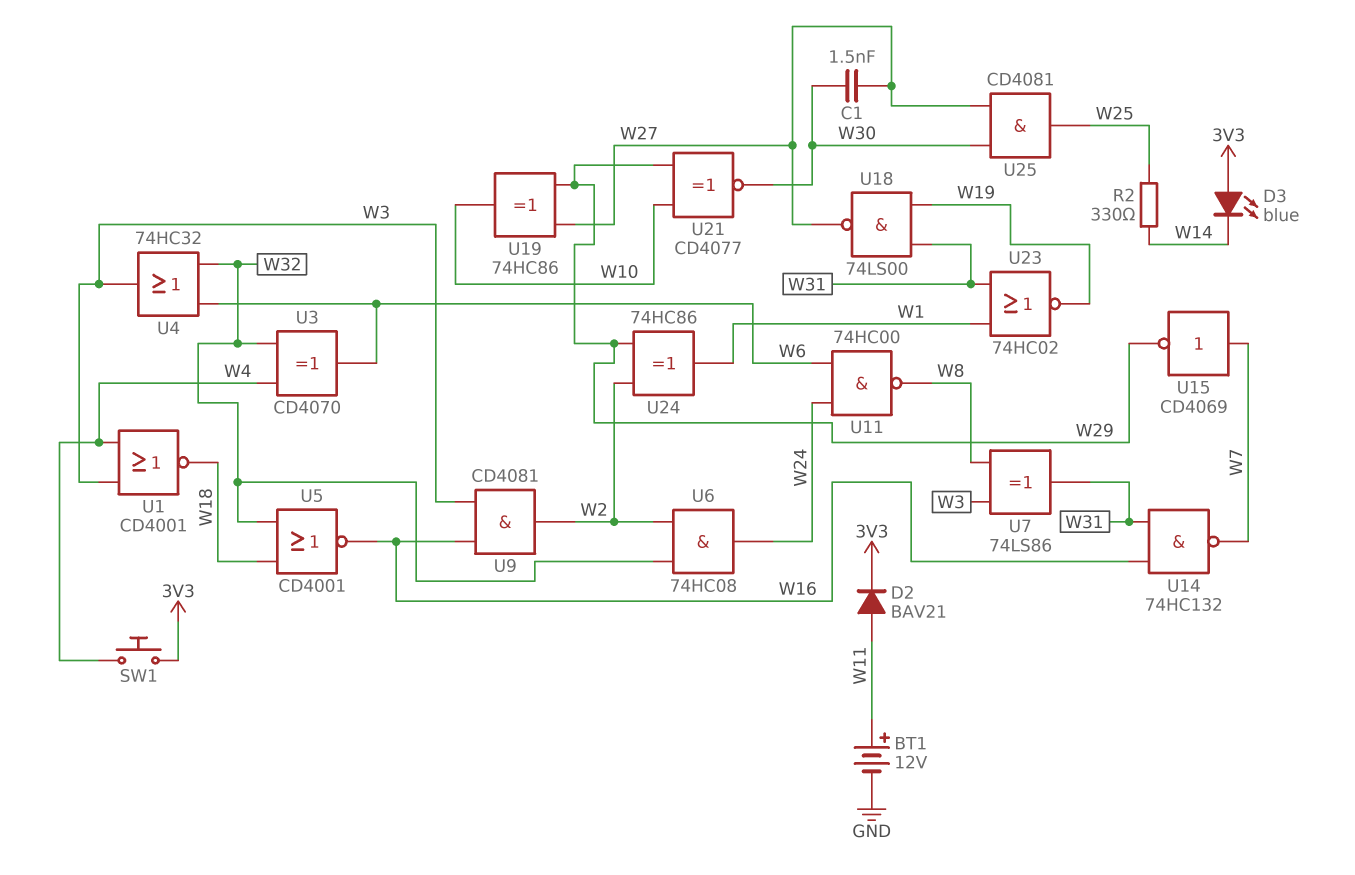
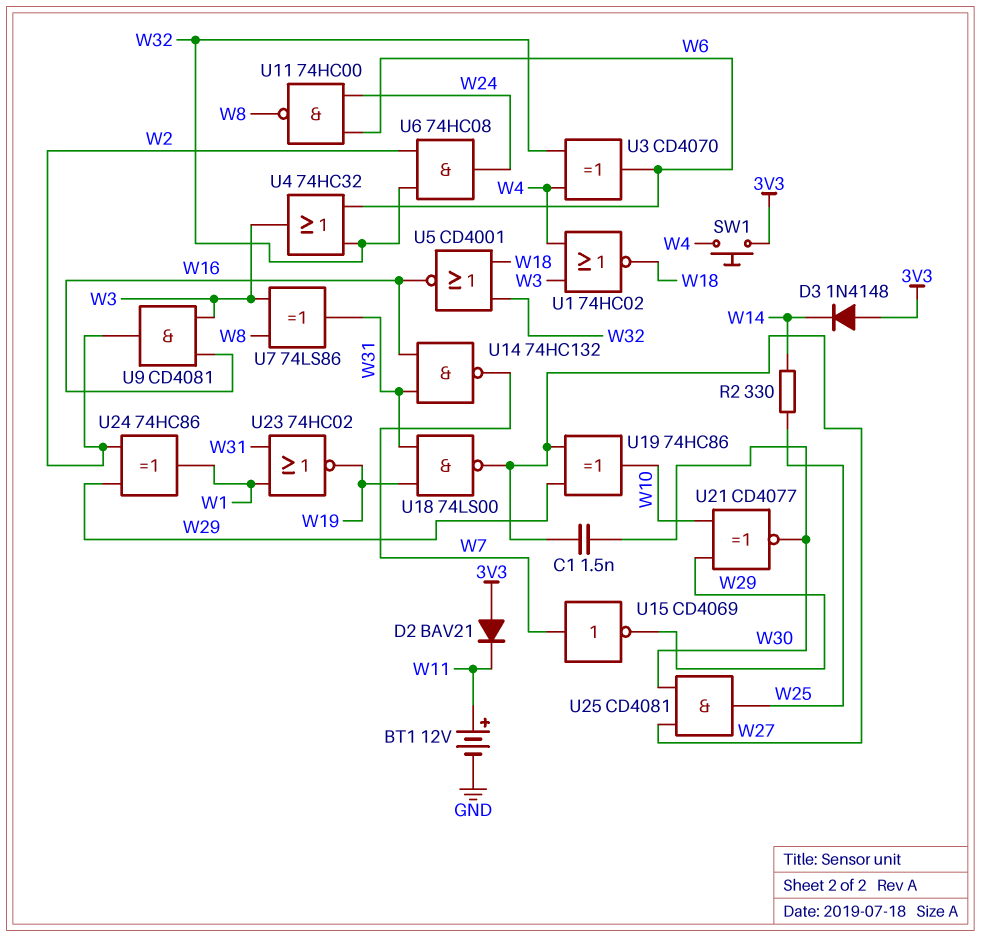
D2: diode BAV21 (A W11, K 3V3) -> diode BAV21 (A 3V3, K W11)
D3: LED blue (A 3V3, K W14) -> diode 1N4148 (A 3V3, K W14)
U1: NOR CD4001 (in W3, in W4, out W18) -> NOR 74HC02 (in W3, in W4, out W18)

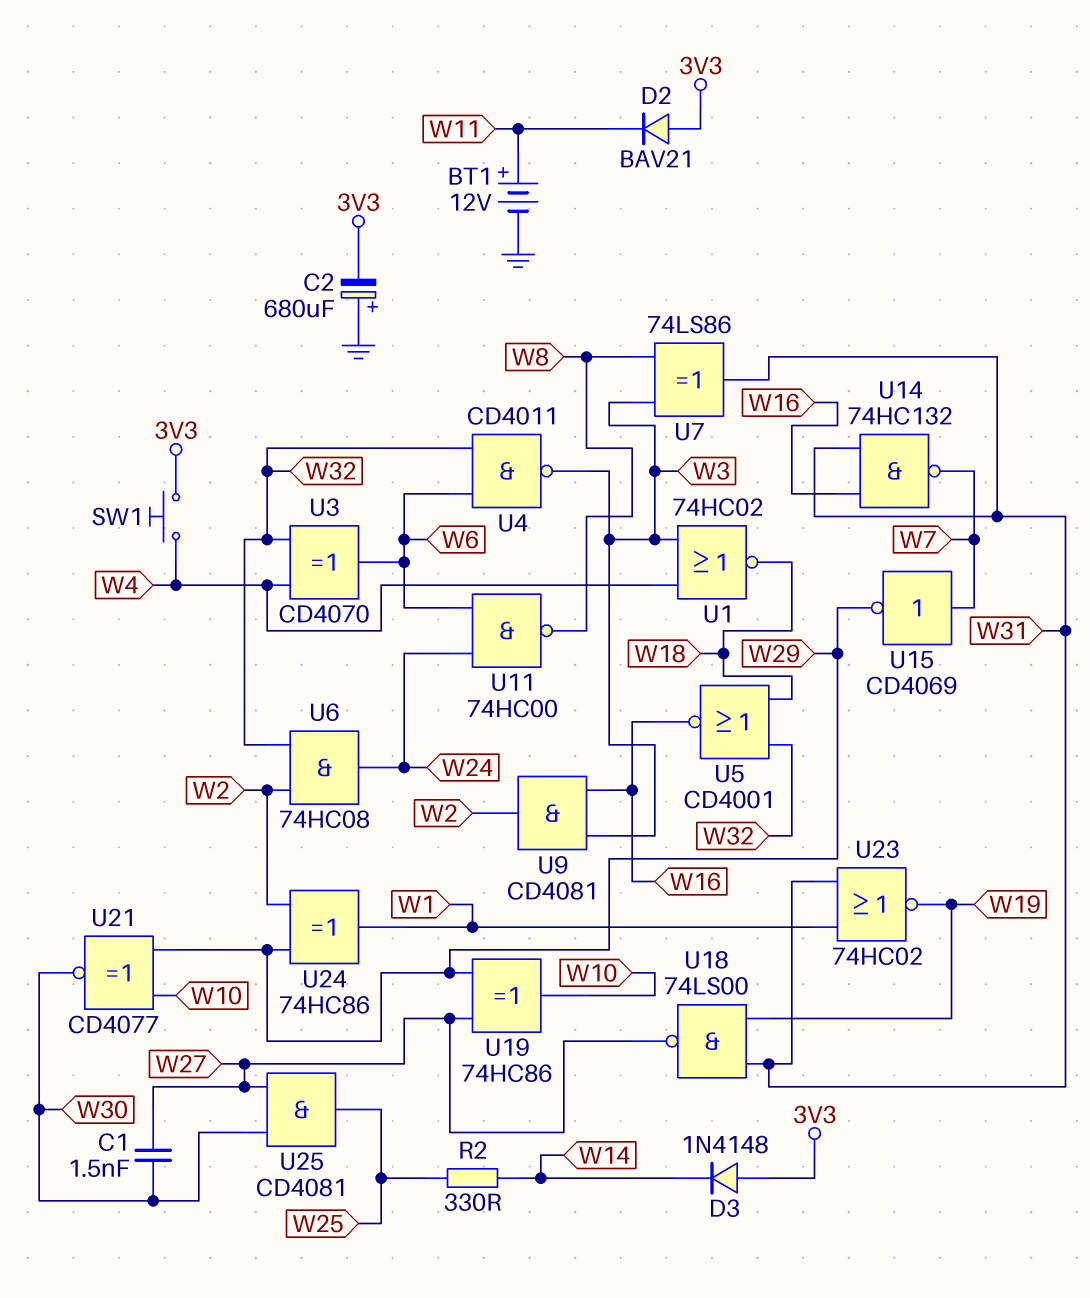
C2: none -> 680uF (plus GND, minus 3V3)
U4: OR 74HC32 (in W6, in W32, out W3) -> NAND CD4011 (in W6, in W32, out W3)

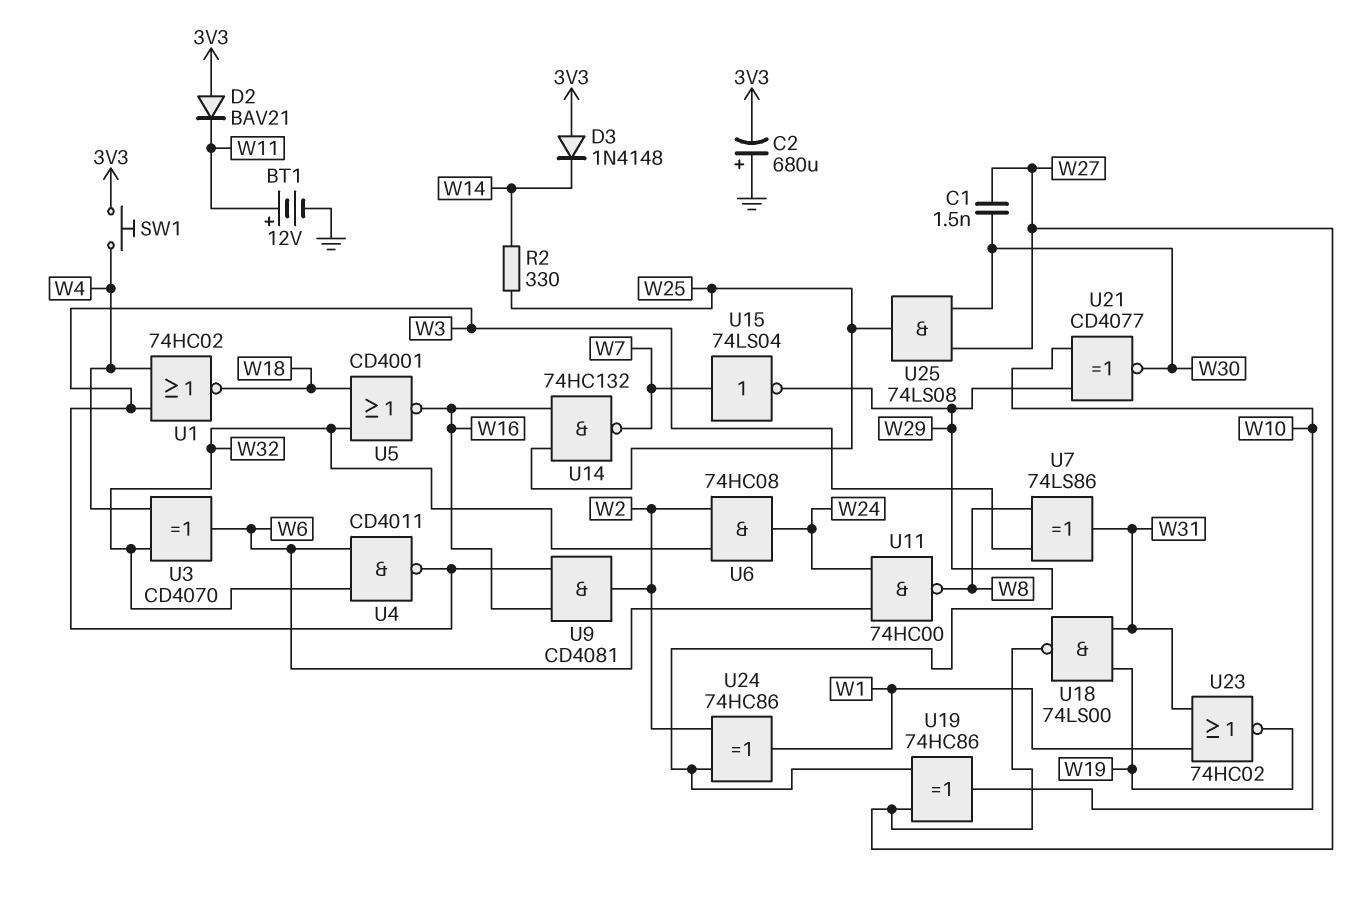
U14: NAND 74HC132 (in W16, in W31, out W7) -> NAND 74HC132 (in W16, in W25, out W7)
U15: NOT CD4069 (in W7, out W29) -> NOT 74LS04 (in W7, out W29)
U25: AND CD4081 (in W27, in W30, out W25) -> AND 74LS08 (in W27, in W30, out W25)

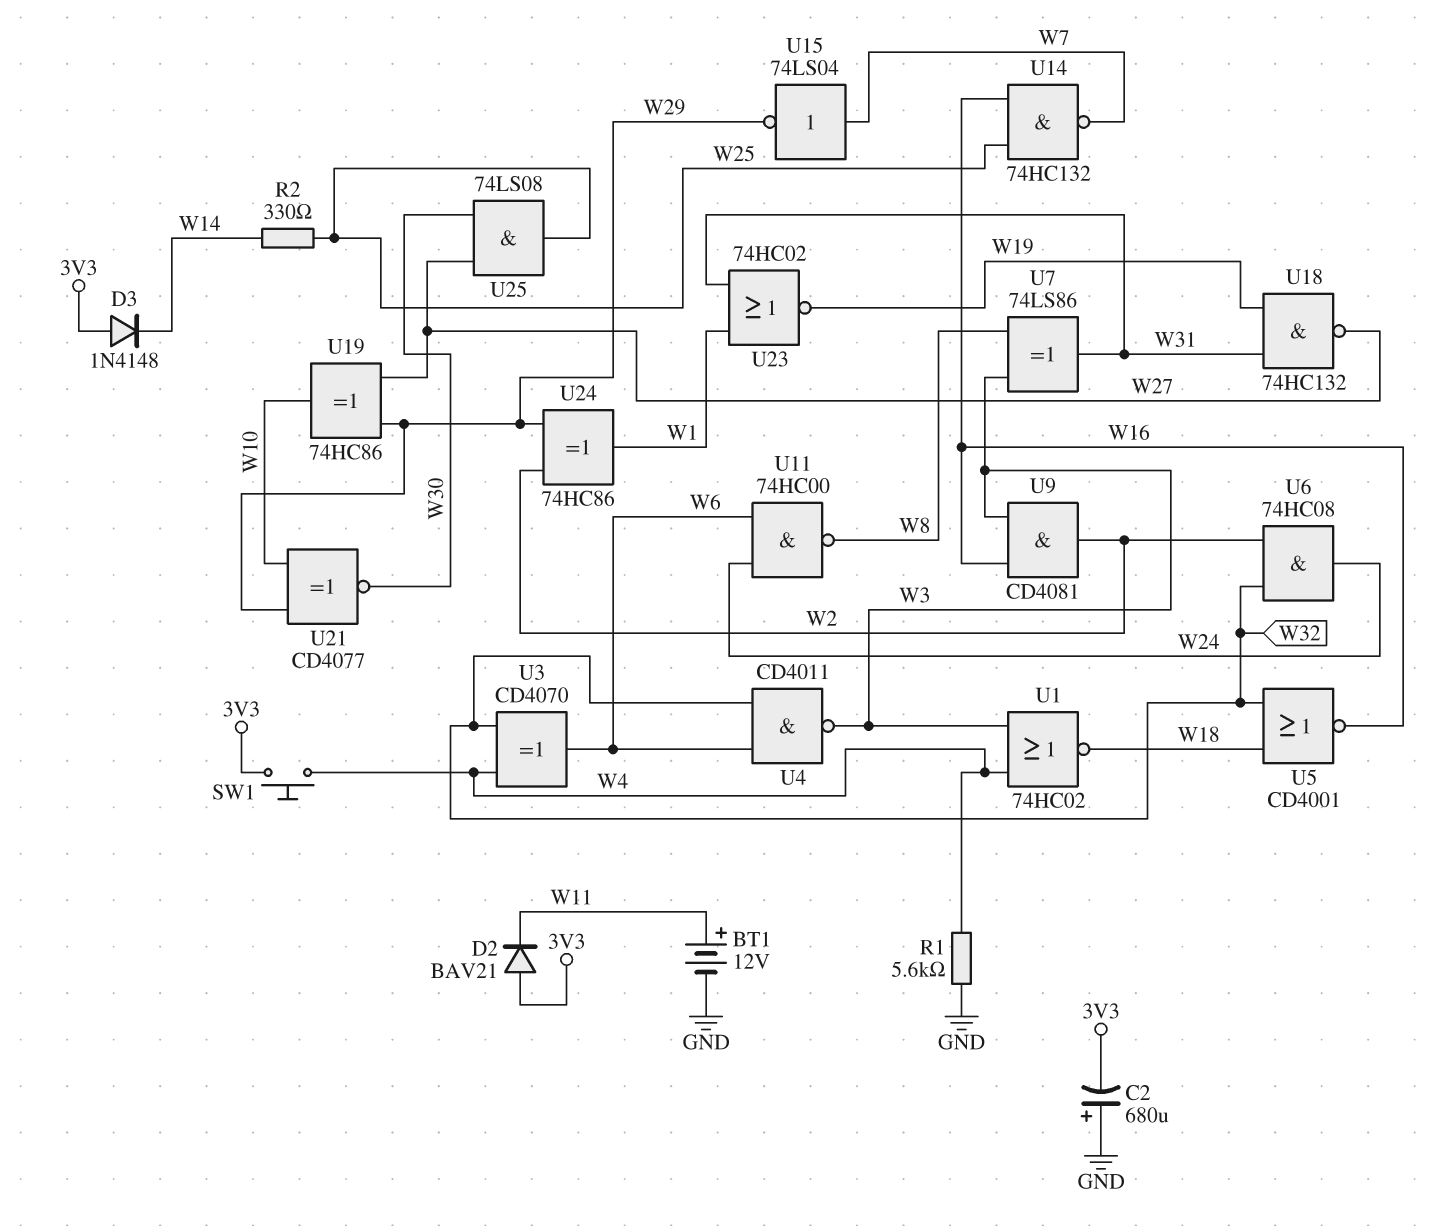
C1: 1.5nF (W27, W30) -> none
R1: none -> 5.6k (GND, W4)
U18: NAND 74LS00 (in W19, in W31, out W27) -> NAND 74HC132 (in W19, in W31, out W27)

